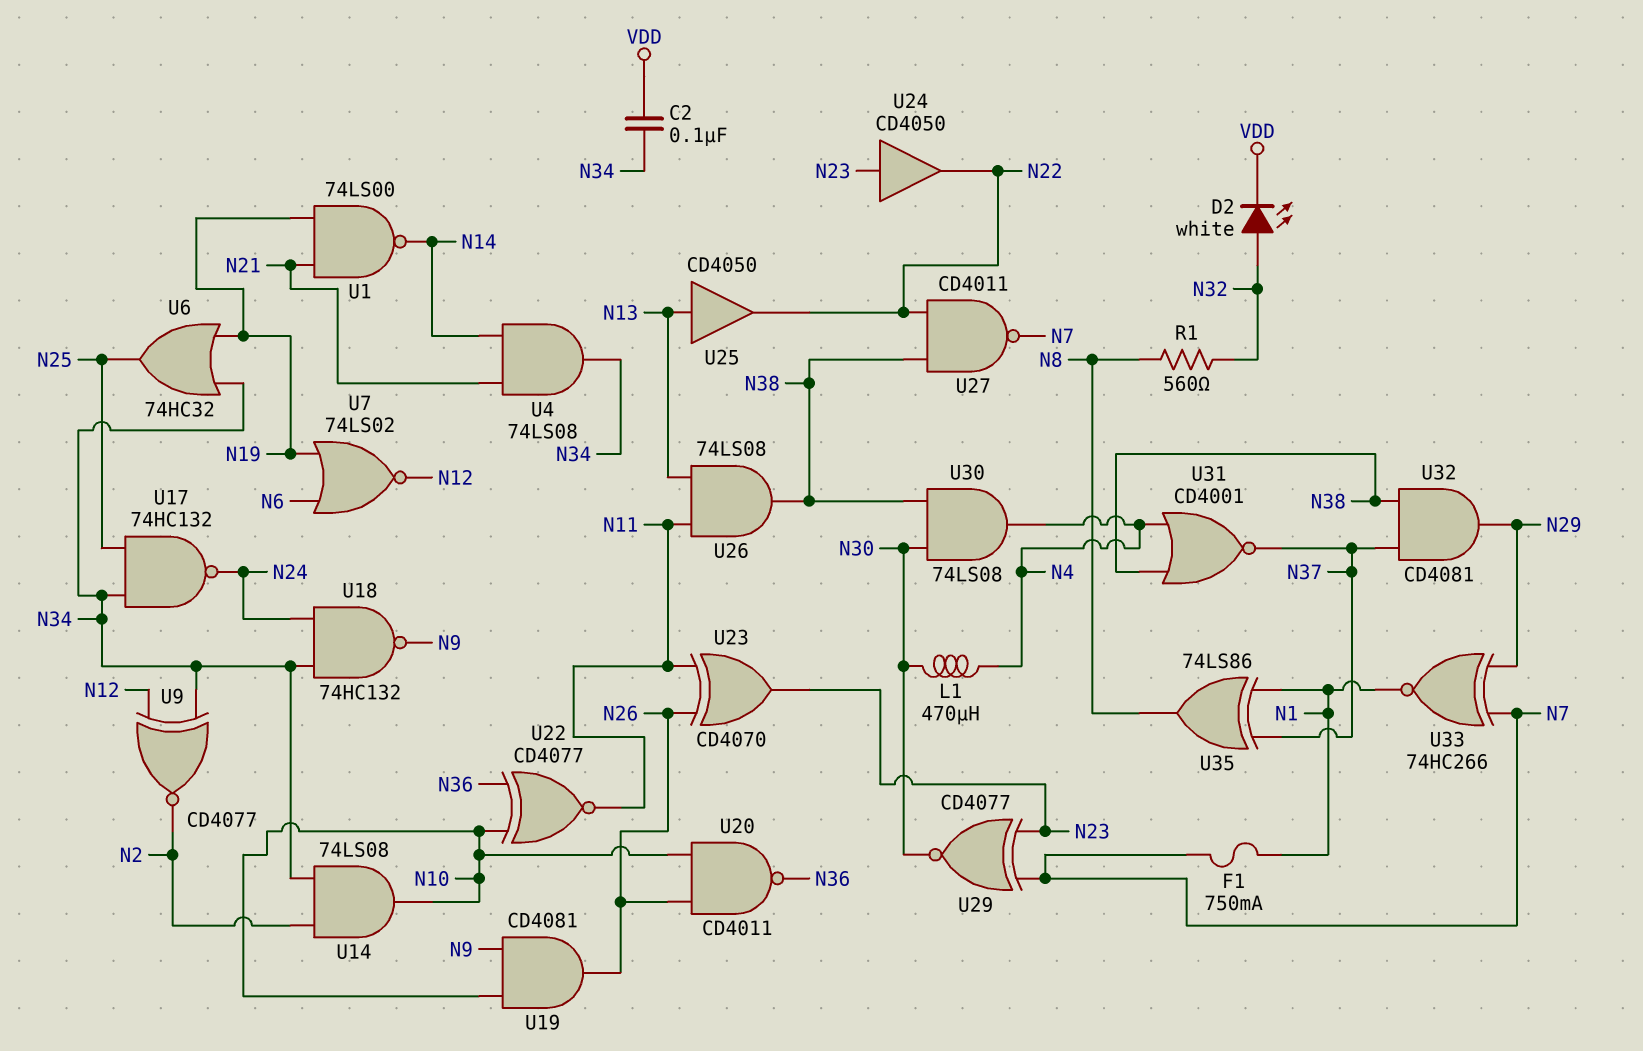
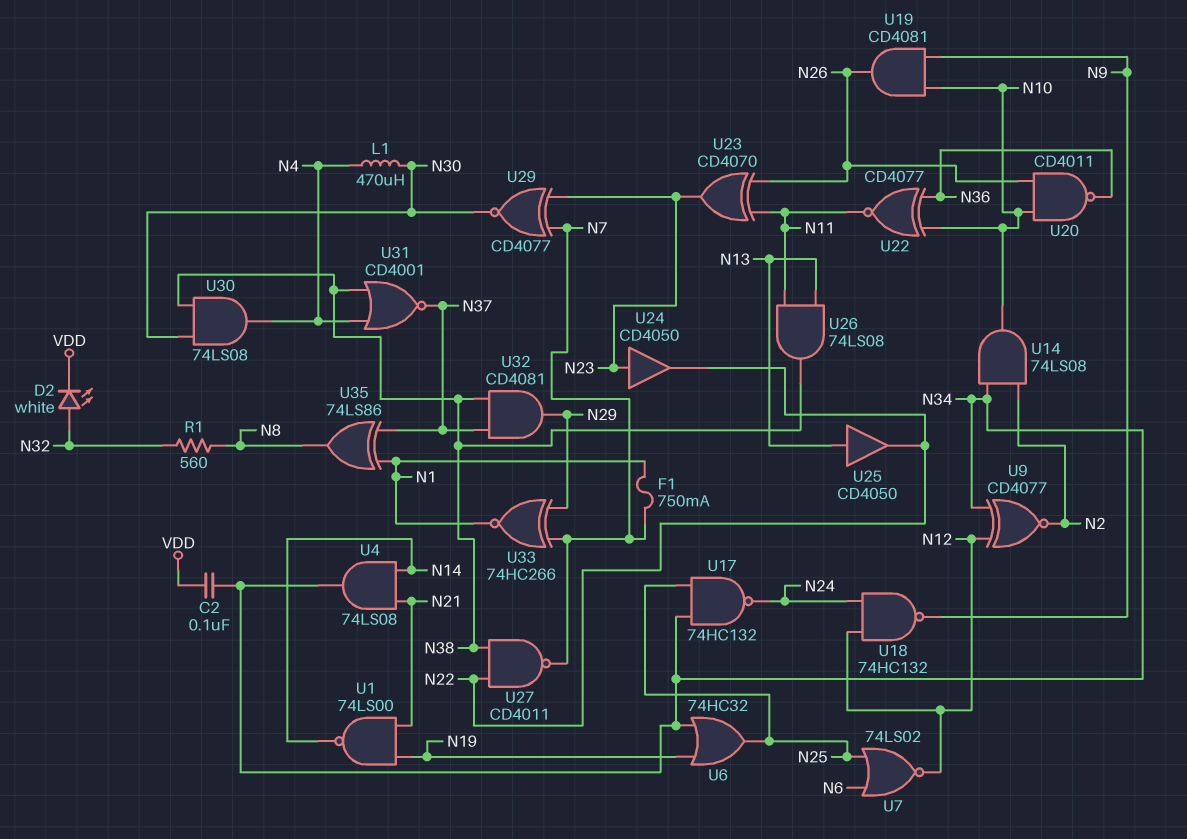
U7: NOR 74LS02 (in N6, in N19, out N12) -> NOR 74LS02 (in N6, in N25, out N12)
U18: NAND 74HC132 (in N24, in N34, out N9) -> NAND 74HC132 (in N12, in N24, out N9)

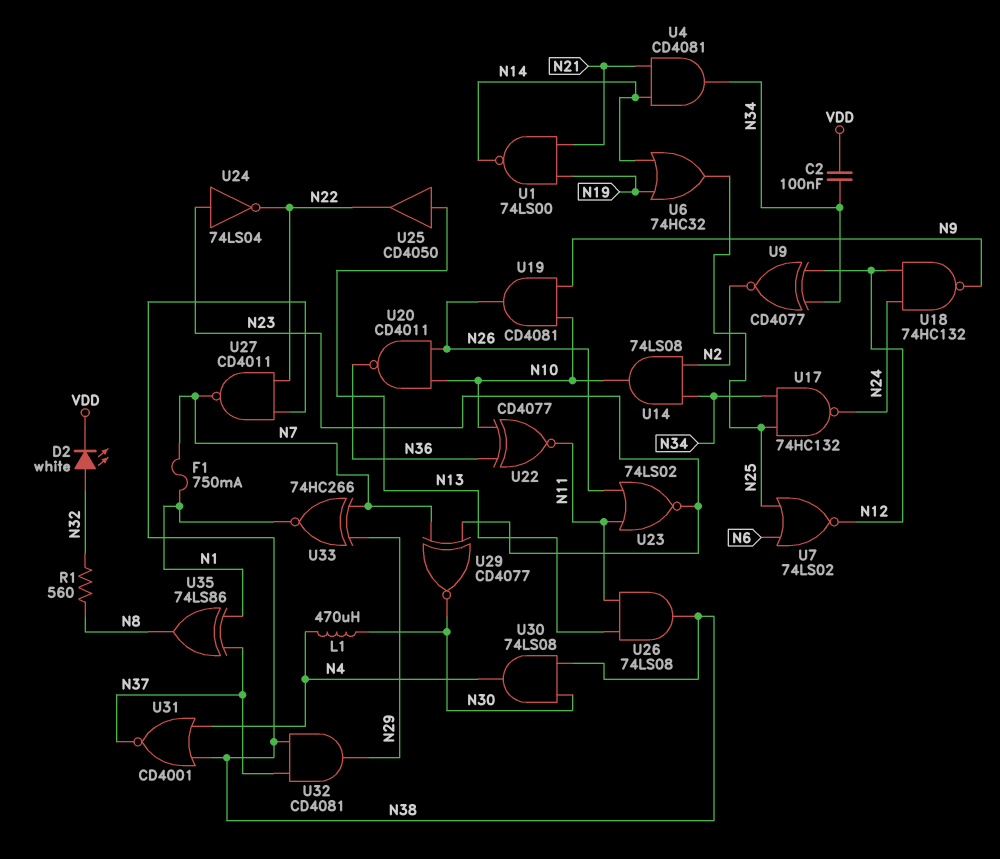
U4: AND 74LS08 (in N14, in N21, out N34) -> AND CD4081 (in N14, in N21, out N34)
U6: OR 74HC32 (in N19, in N34, out N25) -> OR 74HC32 (in N14, in N19, out N25)
U23: XOR CD4070 (in N11, in N26, out N23) -> NOR 74LS02 (in N11, in N26, out N23)
U24: buffer CD4050 (in N23, out N22) -> NOT 74LS04 (in N23, out N22)

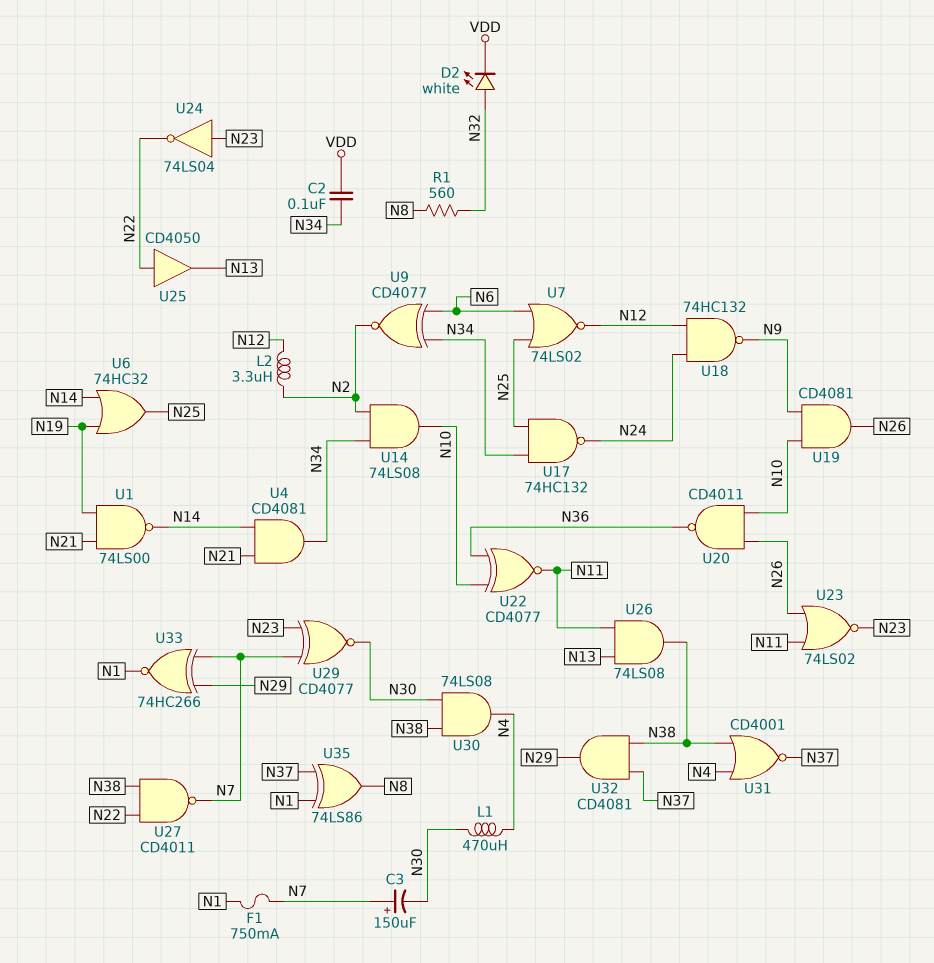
C3: none -> 150uF (plus N7, minus N30)
L2: none -> 3.3uH (N2, N12)
U9: XNOR CD4077 (in N12, in N34, out N2) -> XNOR CD4077 (in N6, in N34, out N2)
U25: buffer CD4050 (in N13, out N22) -> buffer CD4050 (in N22, out N13)

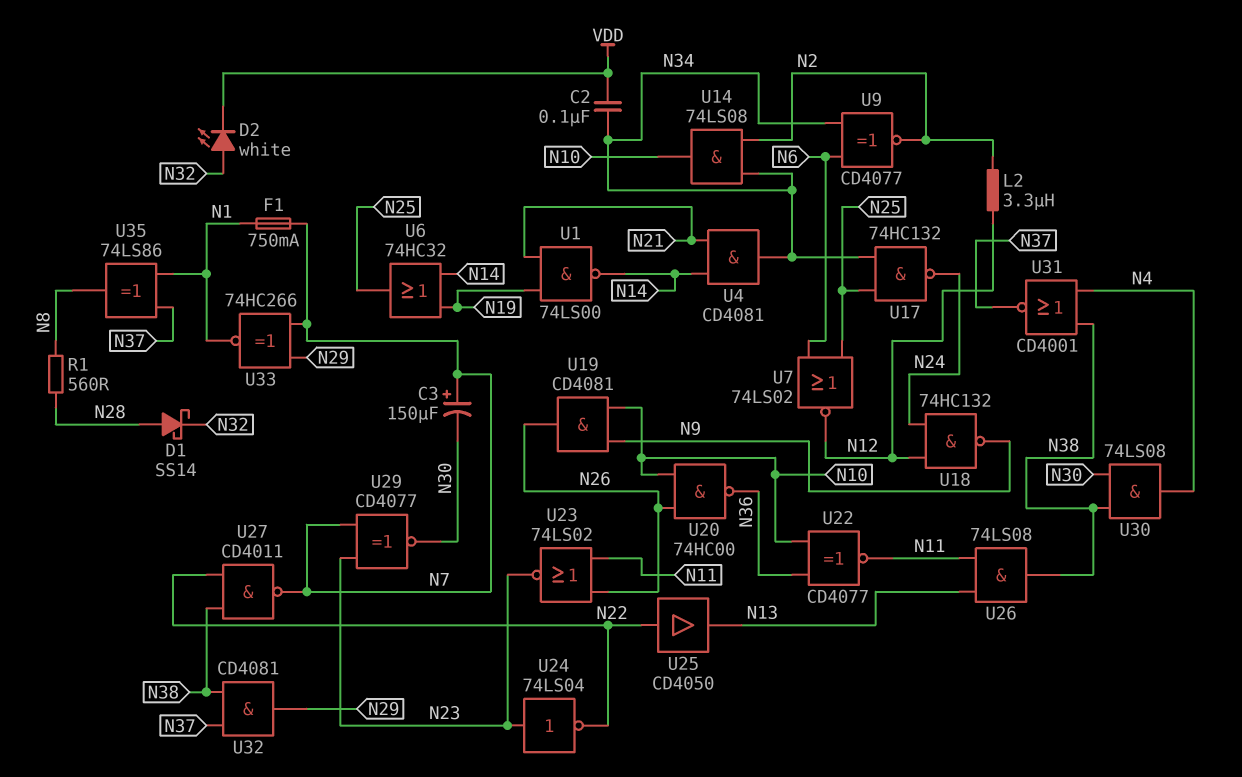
D1: none -> schottky SS14 (A N28, K N32)
L1: 470uH (N4, N30) -> none
R1: 560 (N8, N32) -> 560 (N8, N28)
U20: NAND CD4011 (in N10, in N26, out N36) -> NAND 74HC00 (in N10, in N26, out N36)

